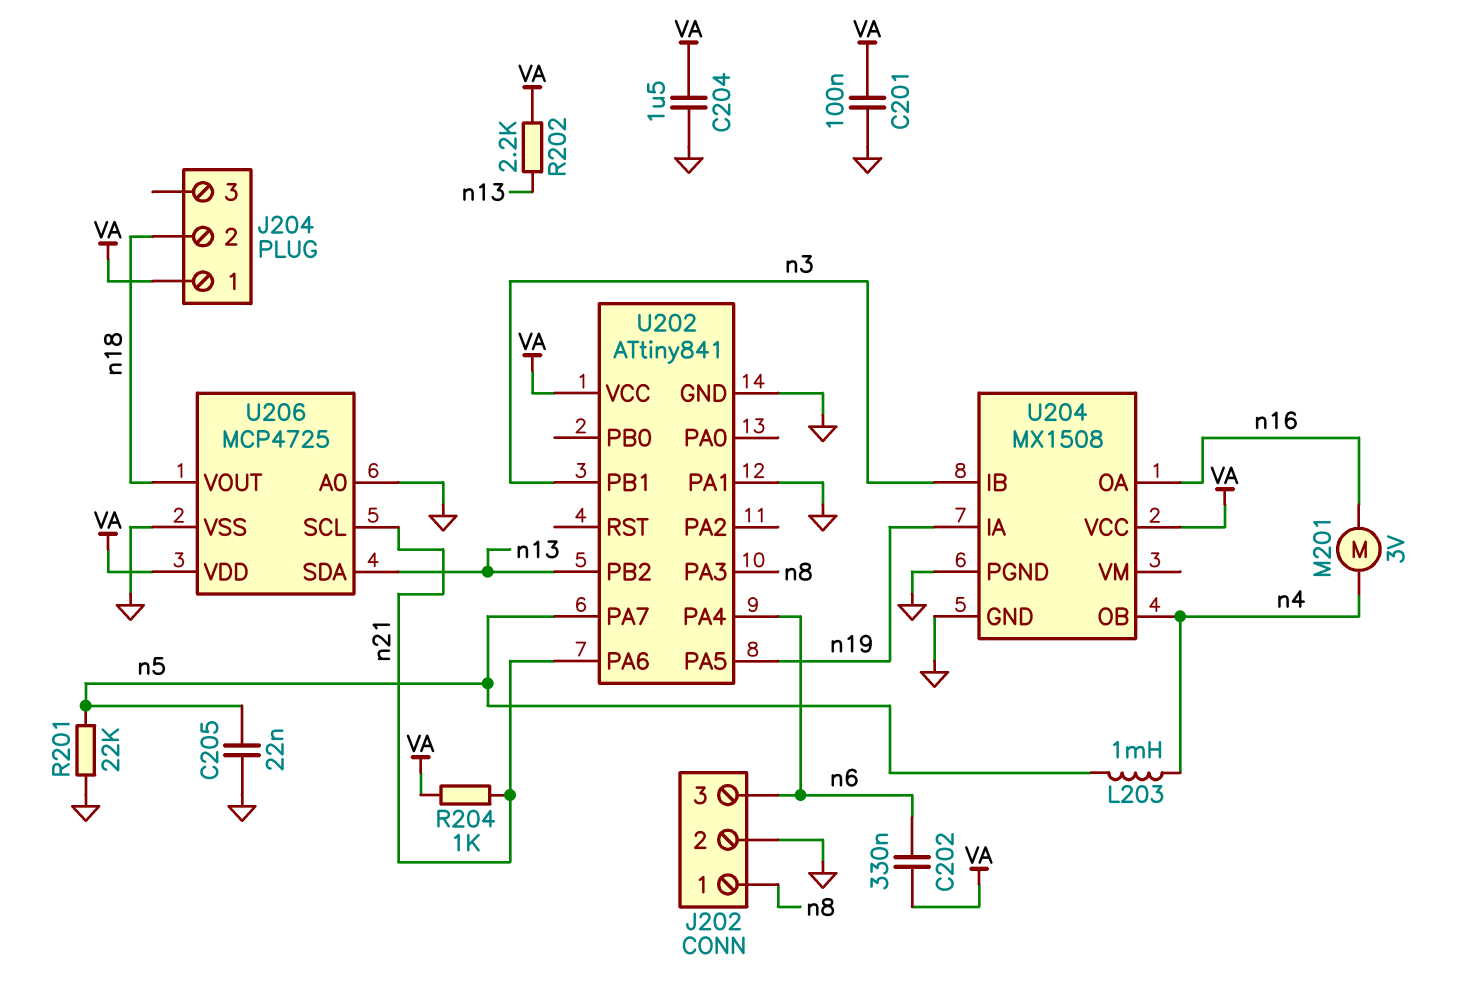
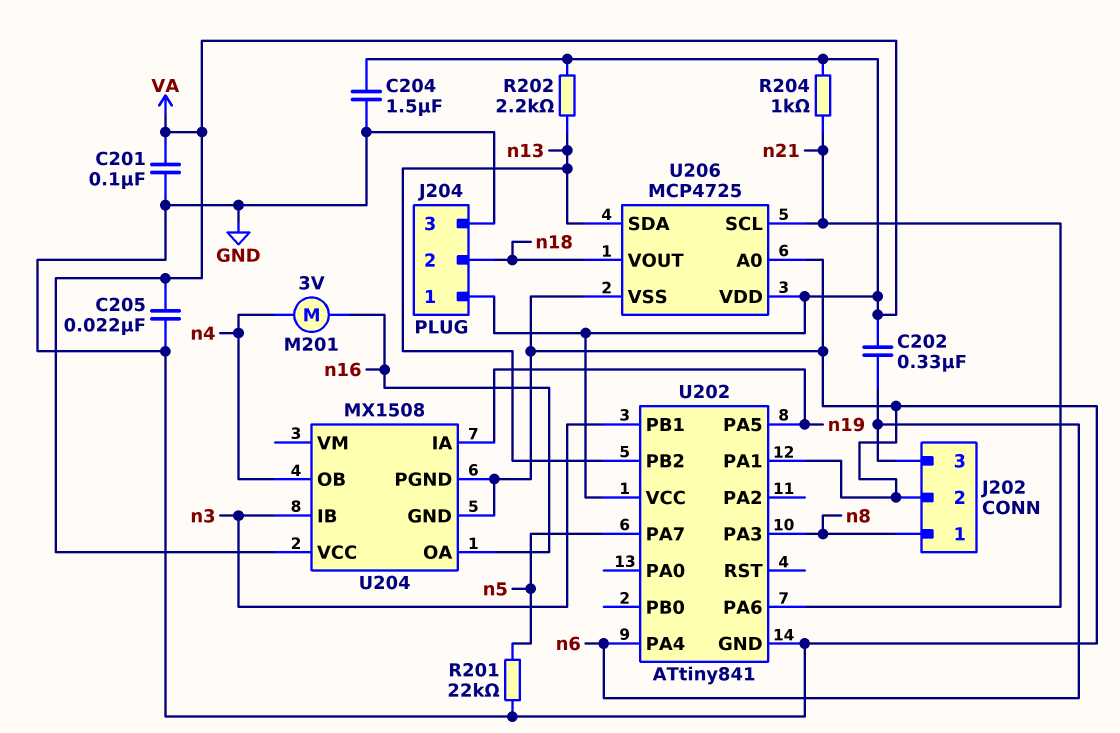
C205: 22nF (GND, n5) -> 22nF (GND, VA)
J204 pin 3: none -> GND
L203: 1mH (n4, n5) -> none

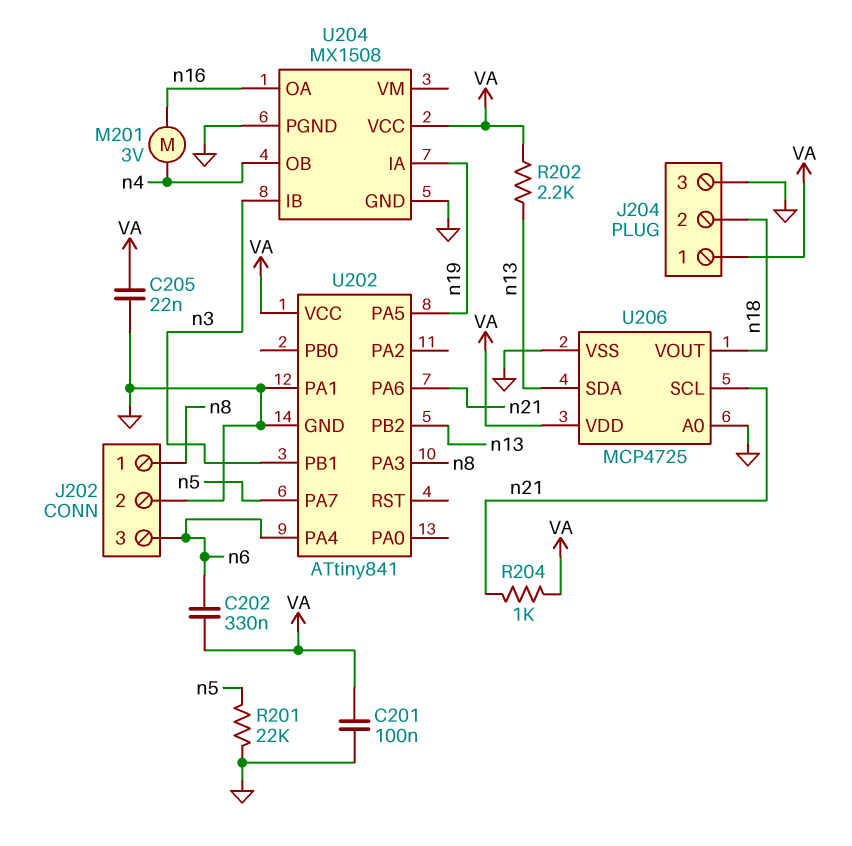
C204: 1.5uF (GND, VA) -> none

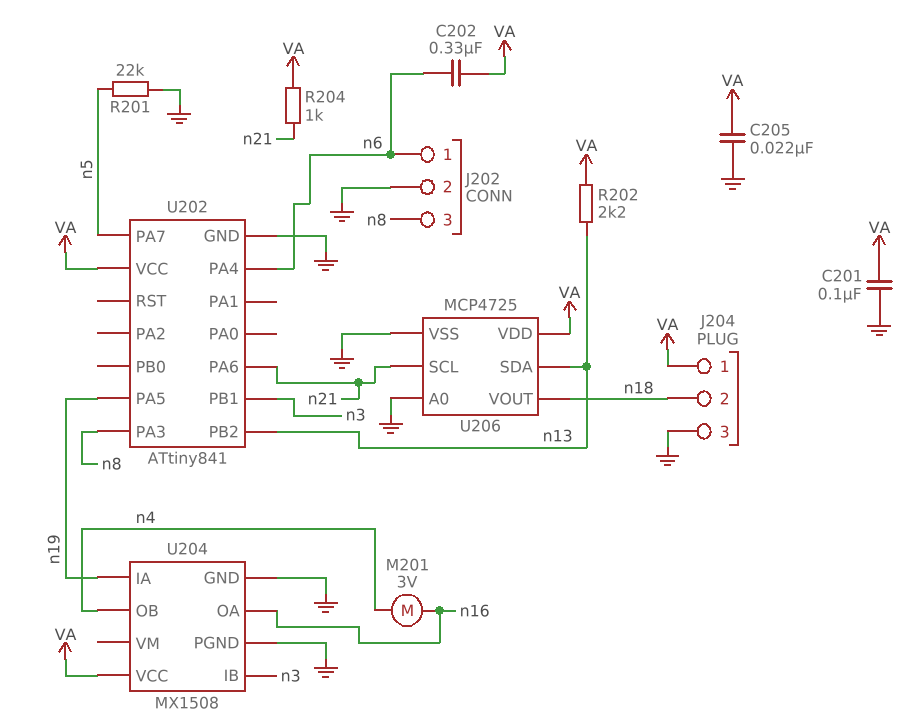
J202 pin 1: n8 -> n6
J202 pin 3: n6 -> n8
U202 pin PA1: GND -> none

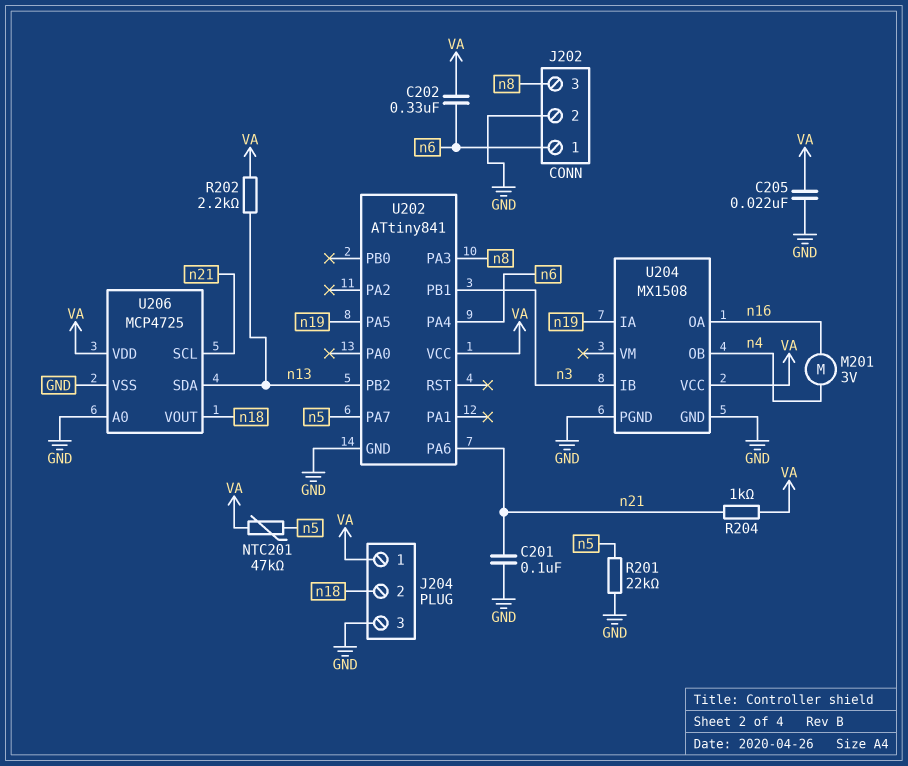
C201: 100nF (GND, VA) -> 100nF (GND, n21)
NTC201: none -> 47k (VA, n5)

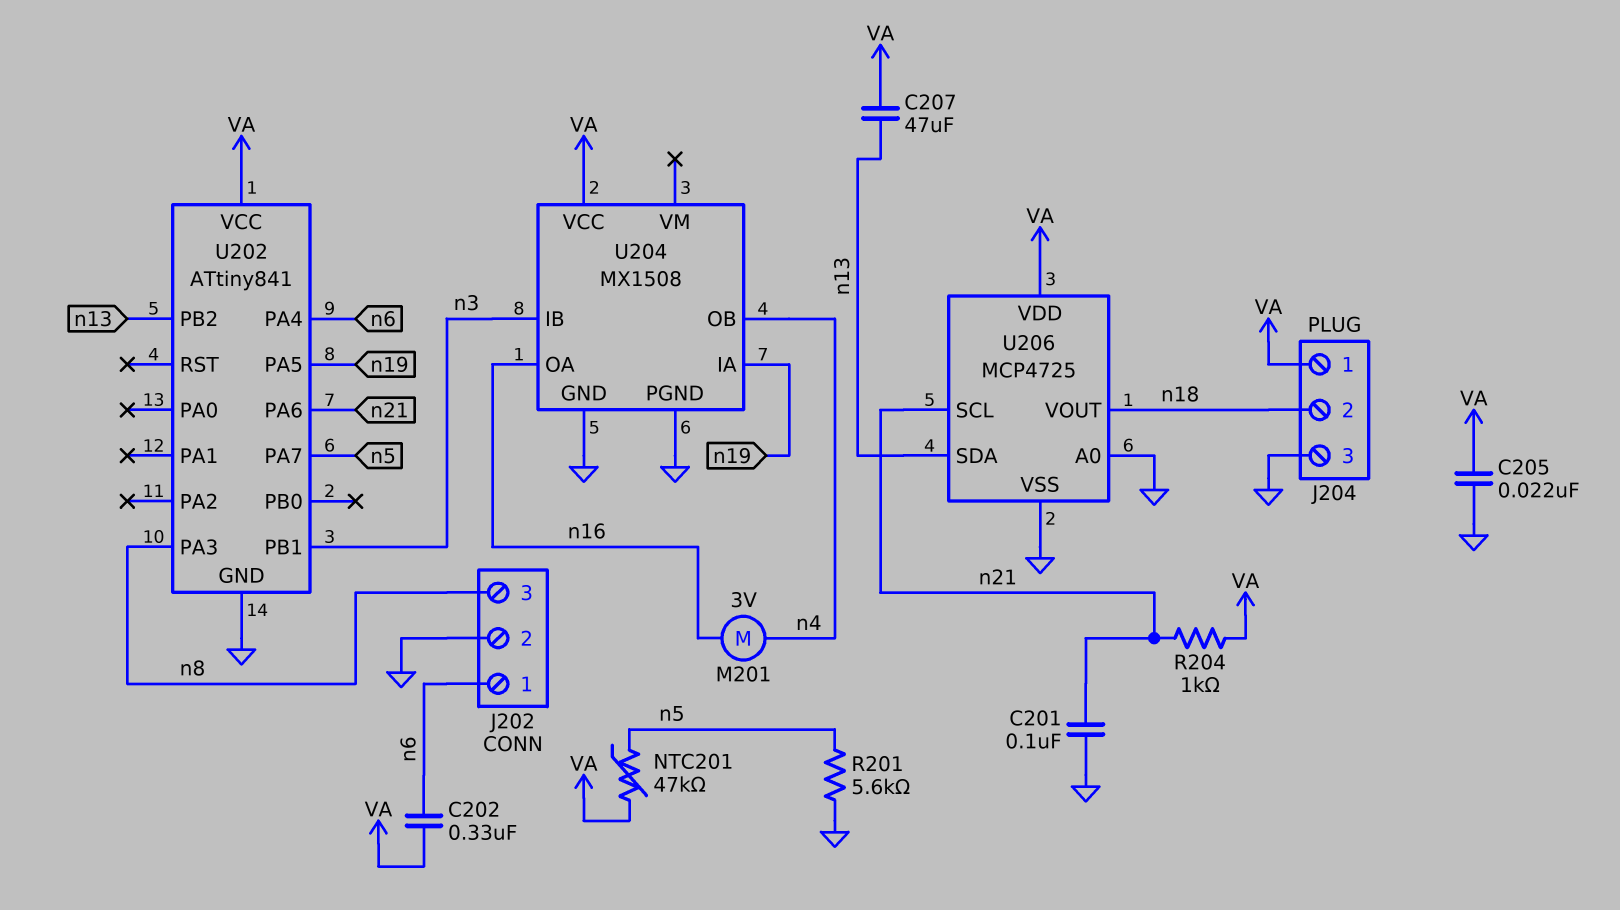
C207: none -> 47uF (VA, n13)
R201: 22k (GND, n5) -> 5.6k (GND, n5)
R202: 2.2k (VA, n13) -> none

